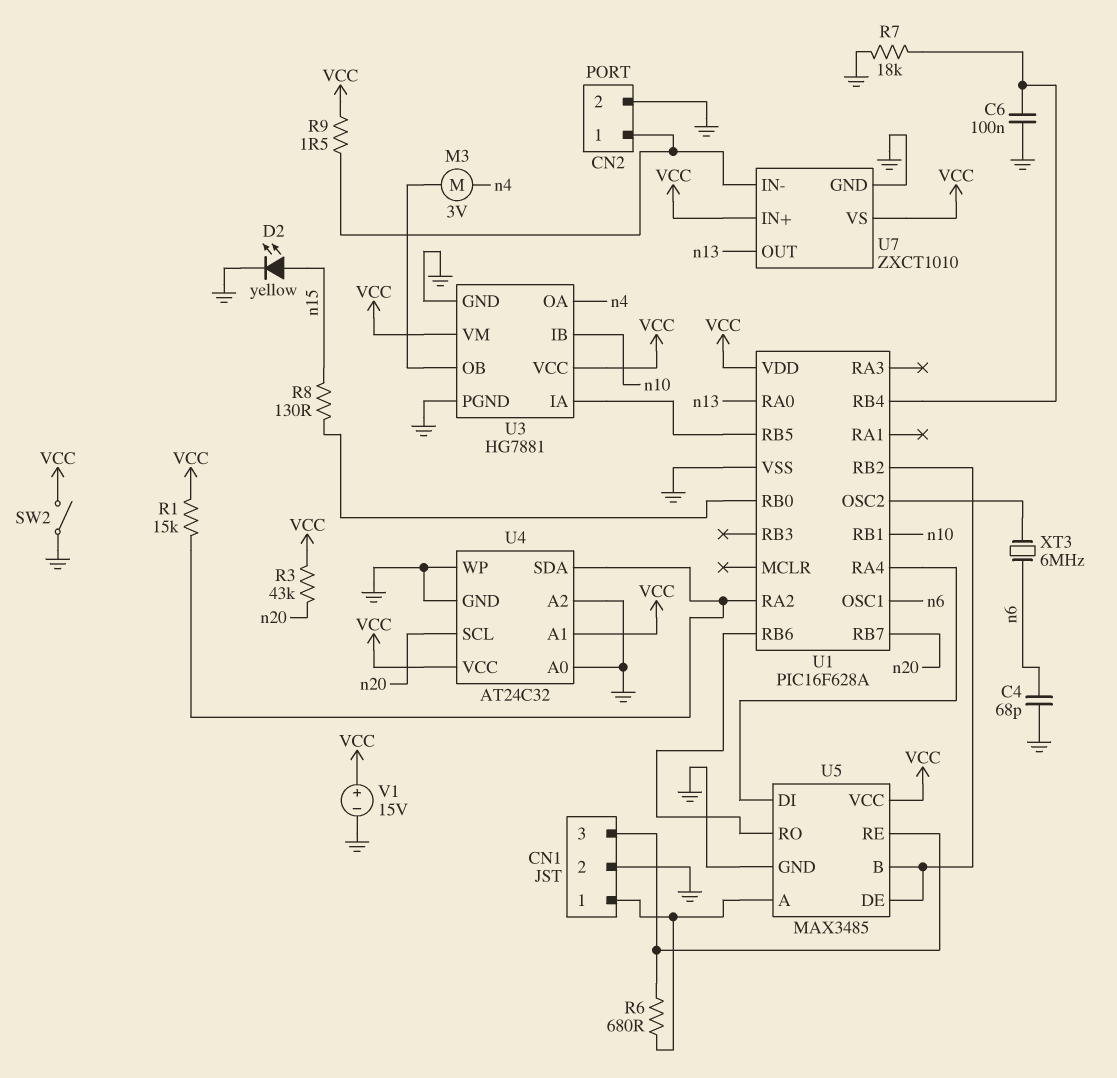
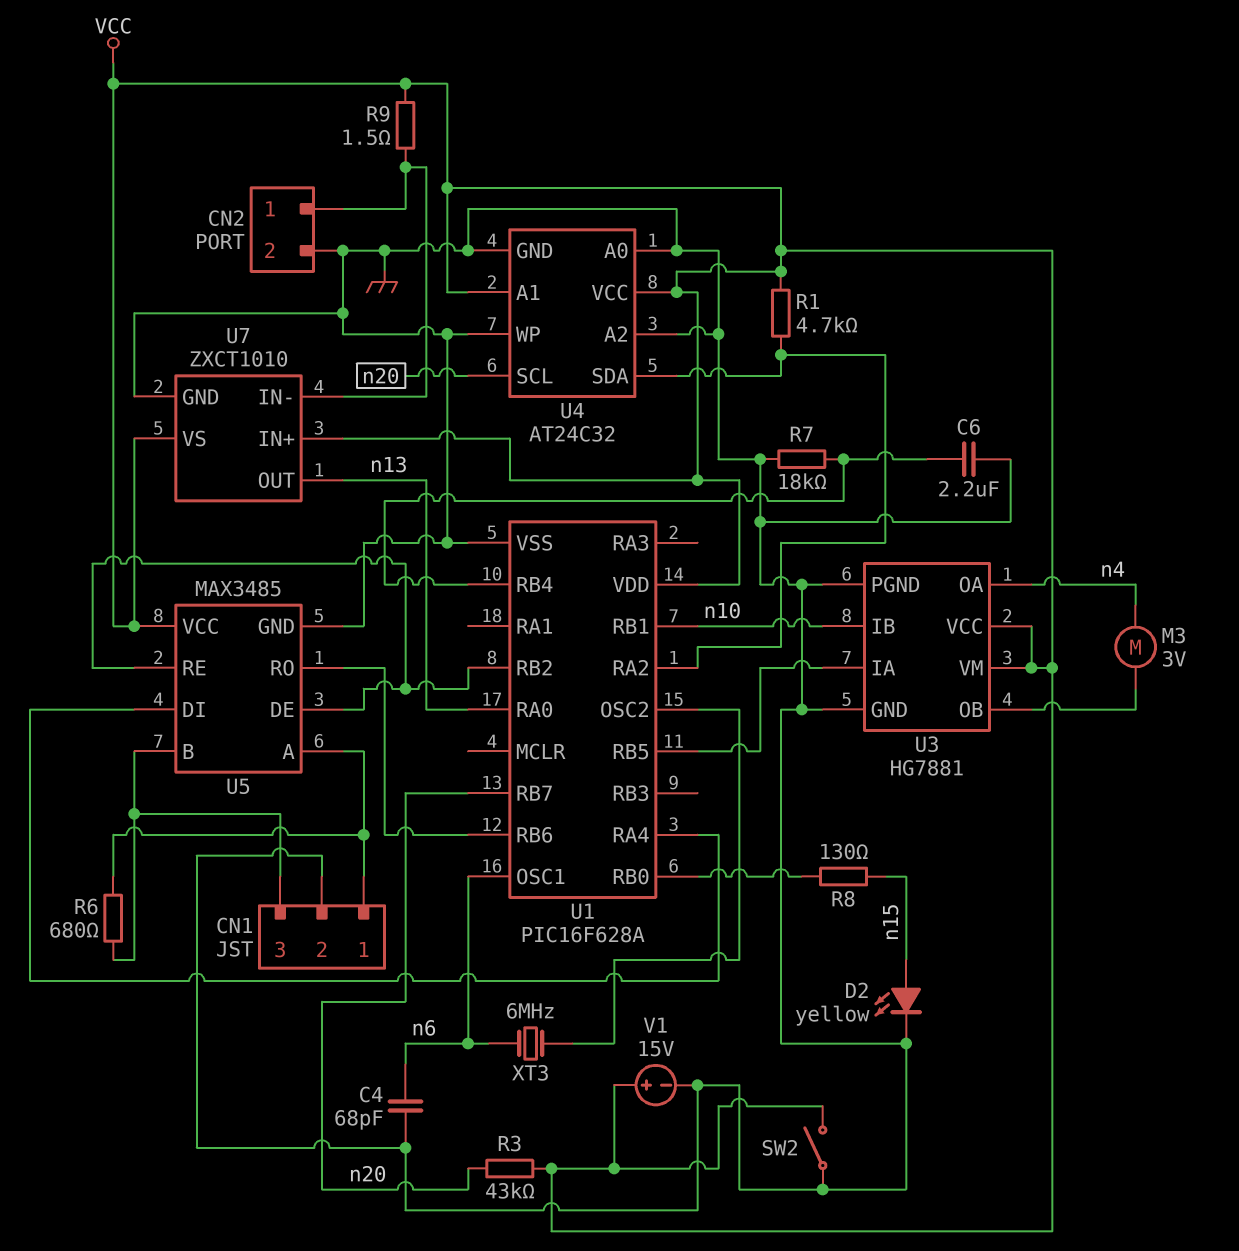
C6: 100nF (GND, U1/RB4) -> 2.2uF (GND, U1/RB4)
R1: 15k (U1/RA2, VCC) -> 4.7k (U1/RA2, VCC)
U5 pin B: U1/RB2 -> CN1/3
U5 pin RE: CN1/3 -> U1/RB2

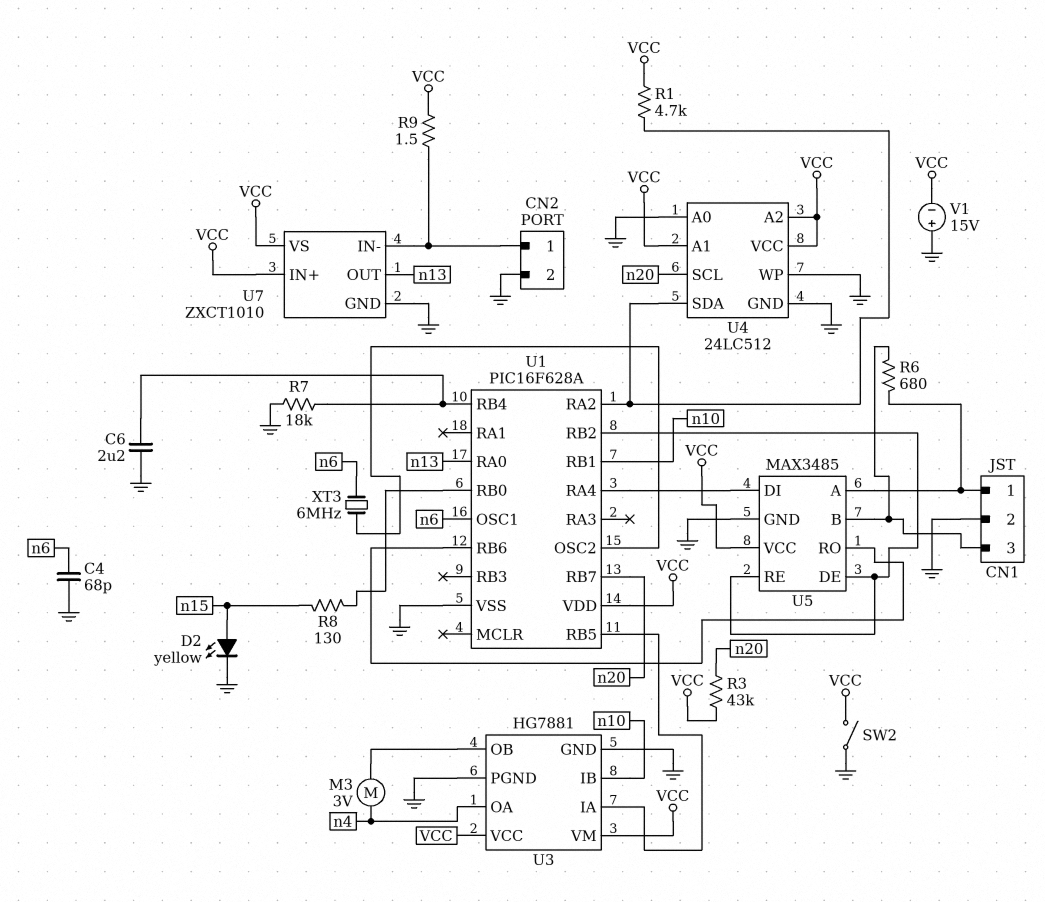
U4: AT24C32 -> 24LC512
U4 pin A2: GND -> VCC
V1: 15V (plus VCC, minus GND) -> 15V (plus GND, minus VCC)

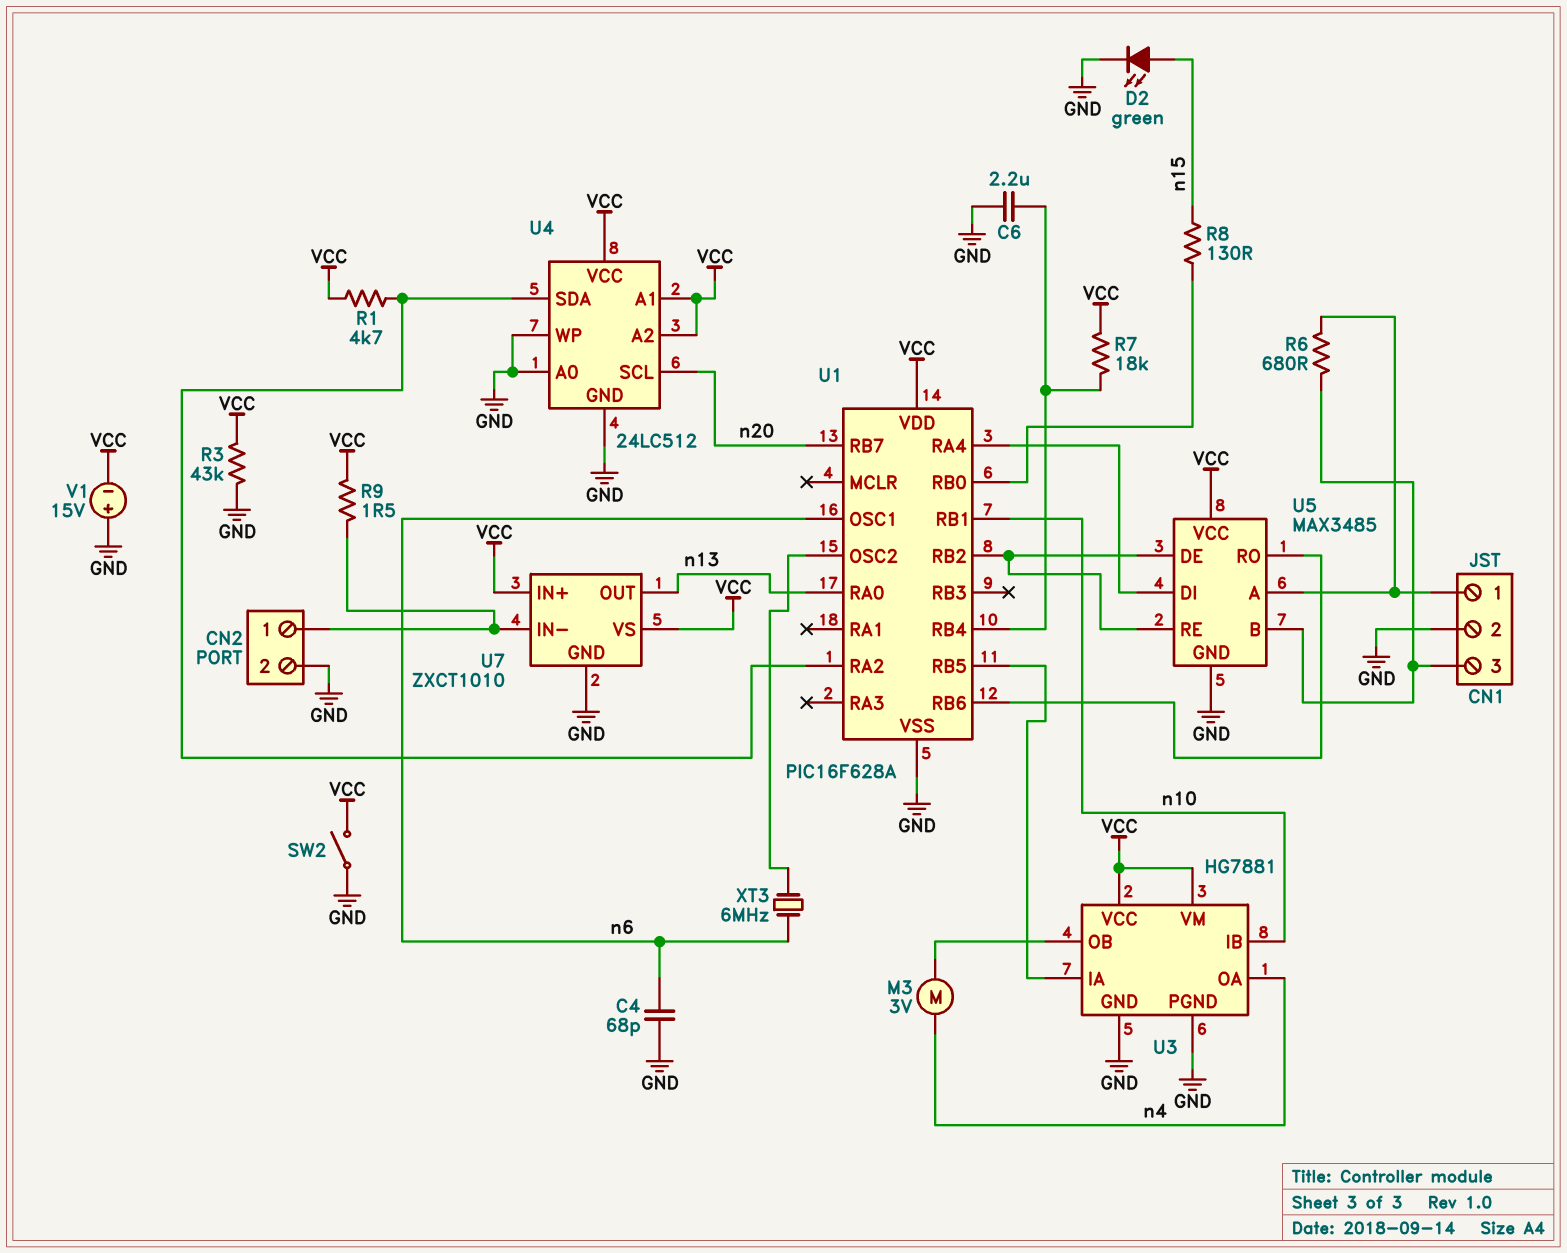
D2: LED yellow (A n15, K GND) -> LED green (A n15, K GND)
R3: 43k (VCC, n20) -> 43k (GND, VCC)
R7: 18k (GND, U1/RB4) -> 18k (U1/RB4, VCC)

